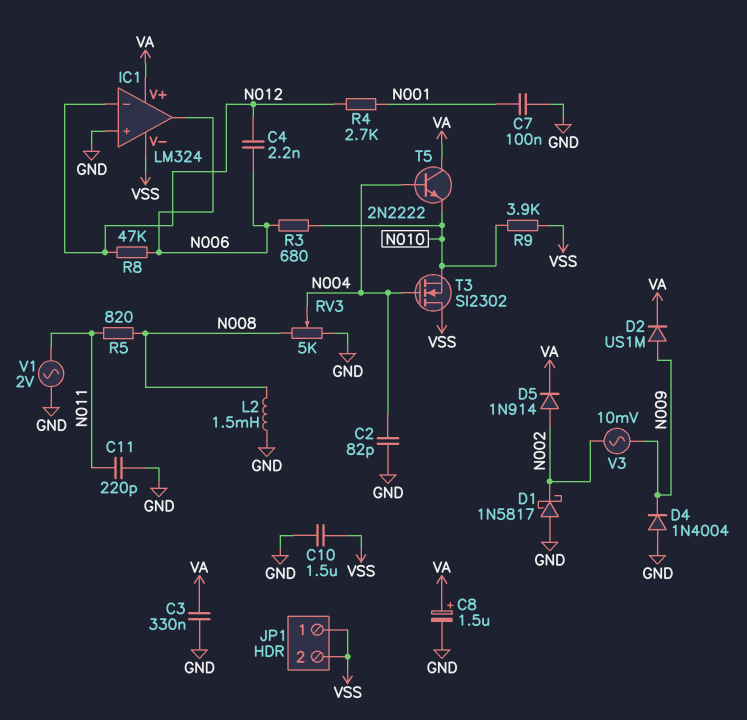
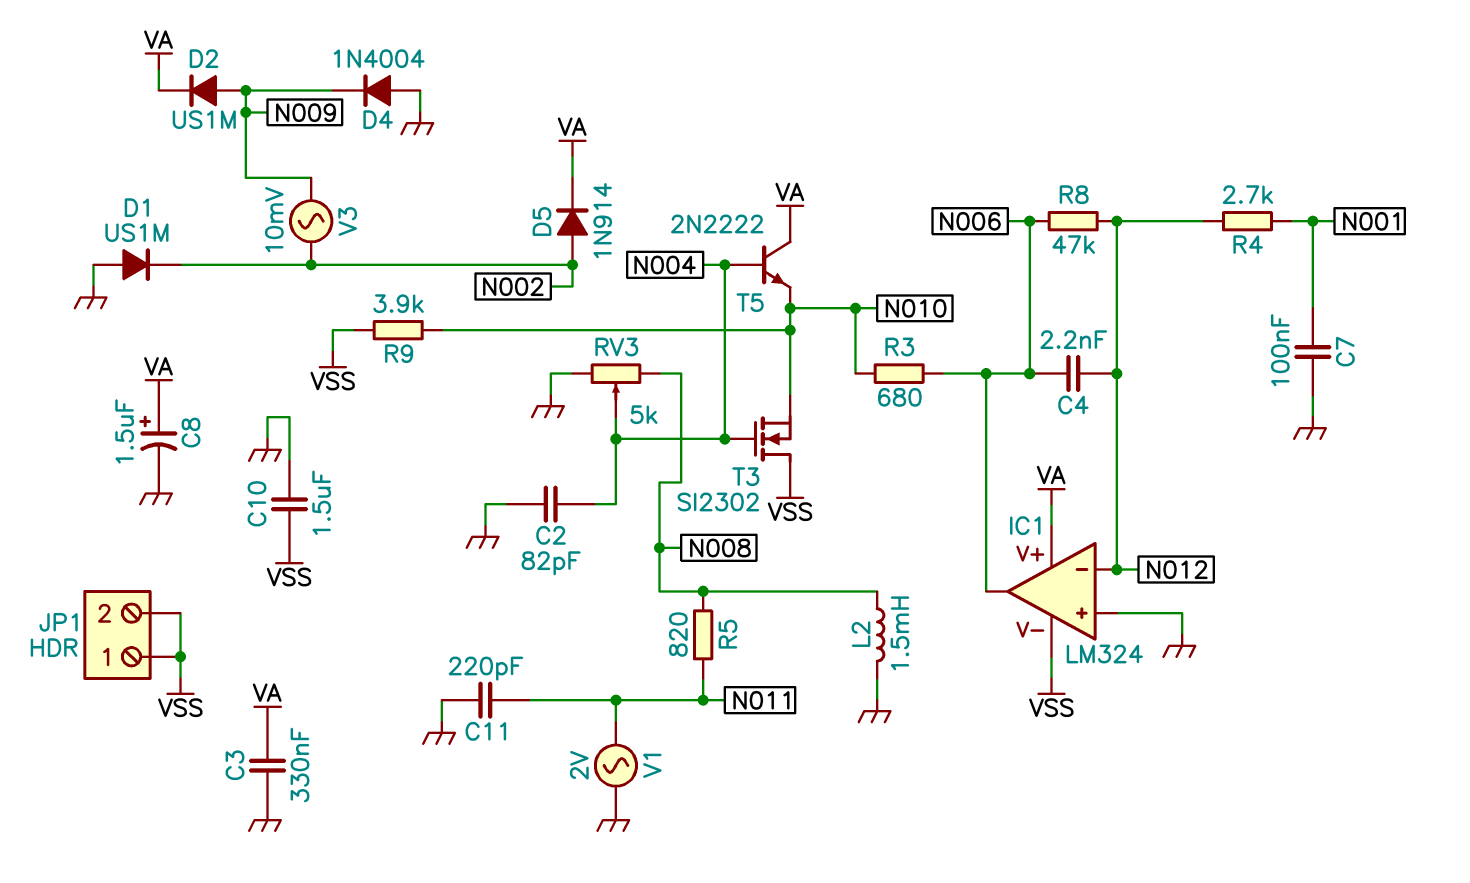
D1: schottky 1N5817 (A GND, K N002) -> diode US1M (A GND, K N002)

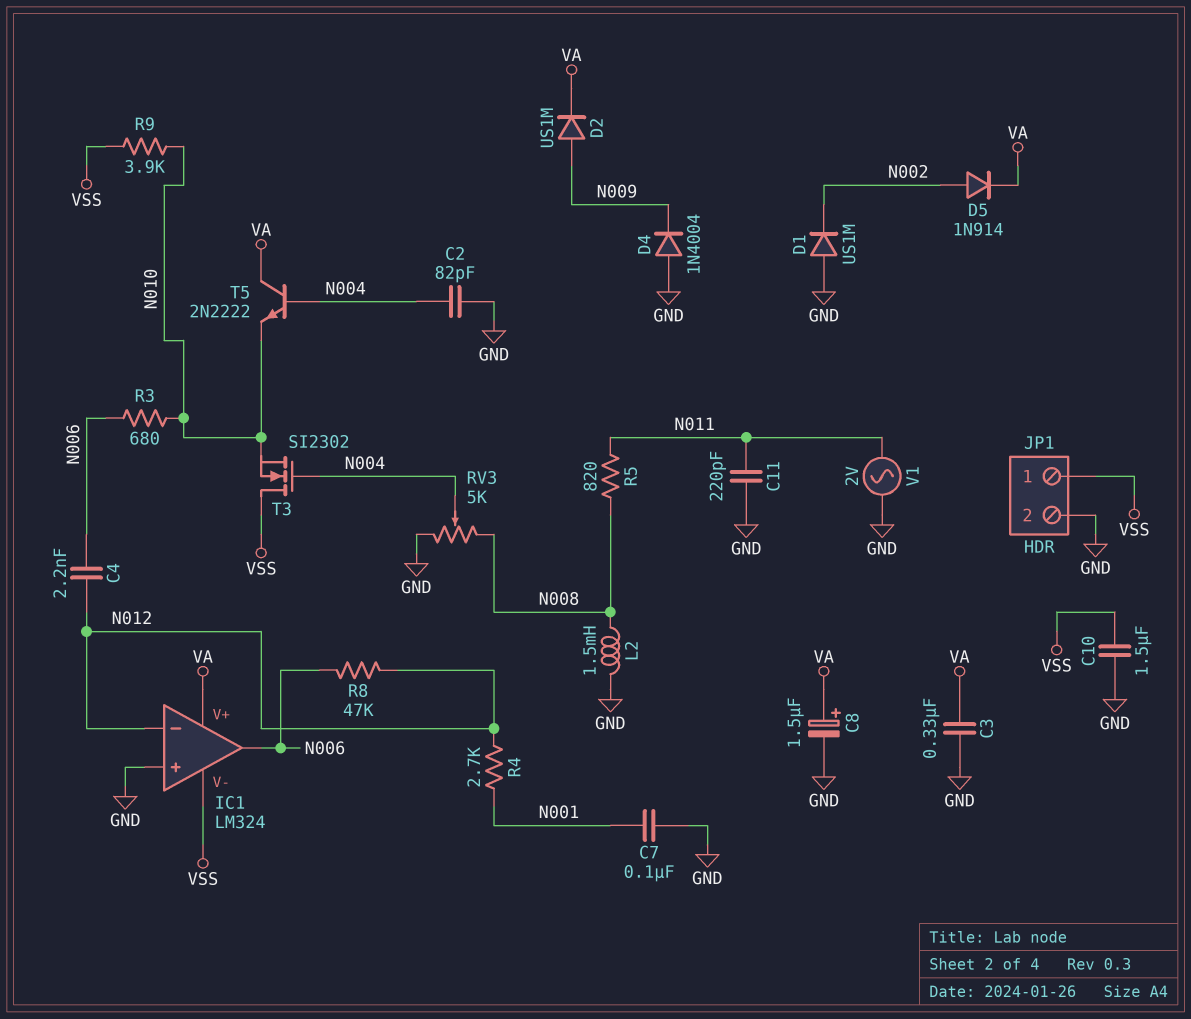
JP1 pin 2: VSS -> GND
V3: AC 10mV (N002, N009) -> none

